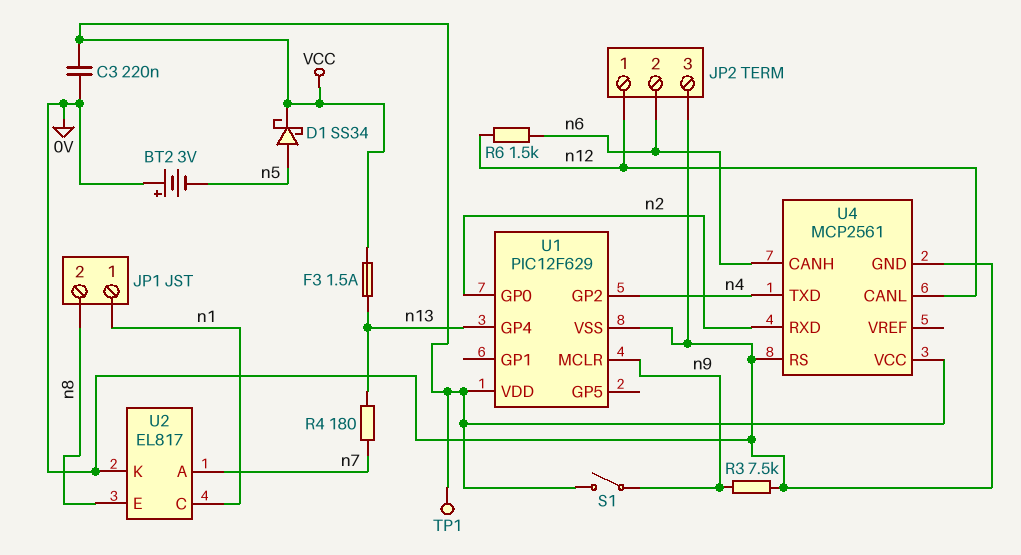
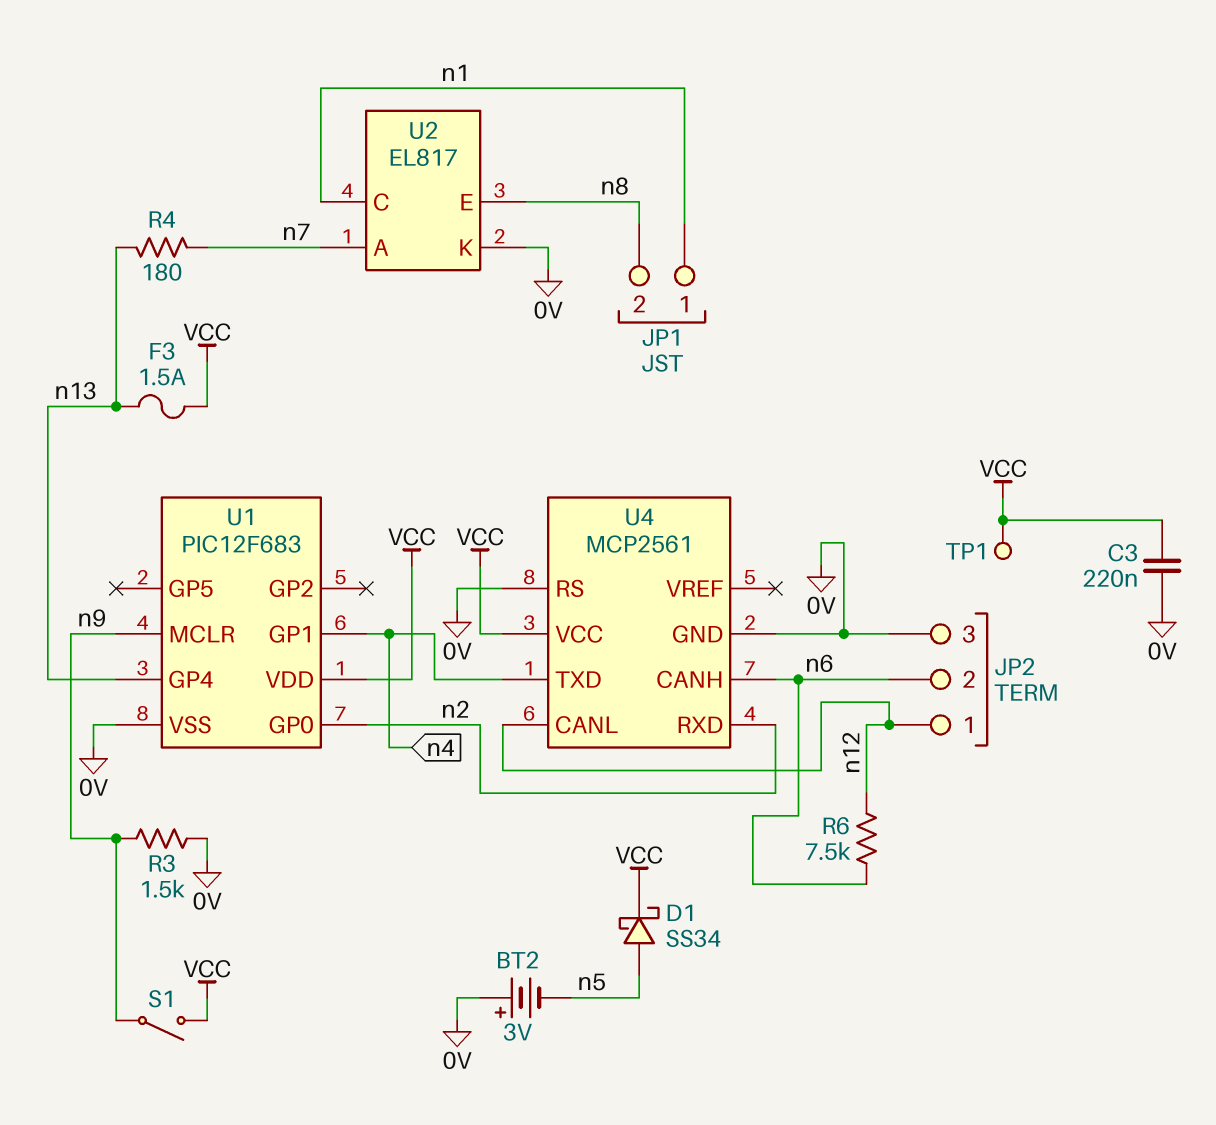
R3: 7.5k (0V, n9) -> 1.5k (0V, n9)
R6: 1.5k (n6, n12) -> 7.5k (n6, n12)
U1: PIC12F629 -> PIC12F683
U1 pin GP1: none -> n4
U1 pin GP2: n4 -> none

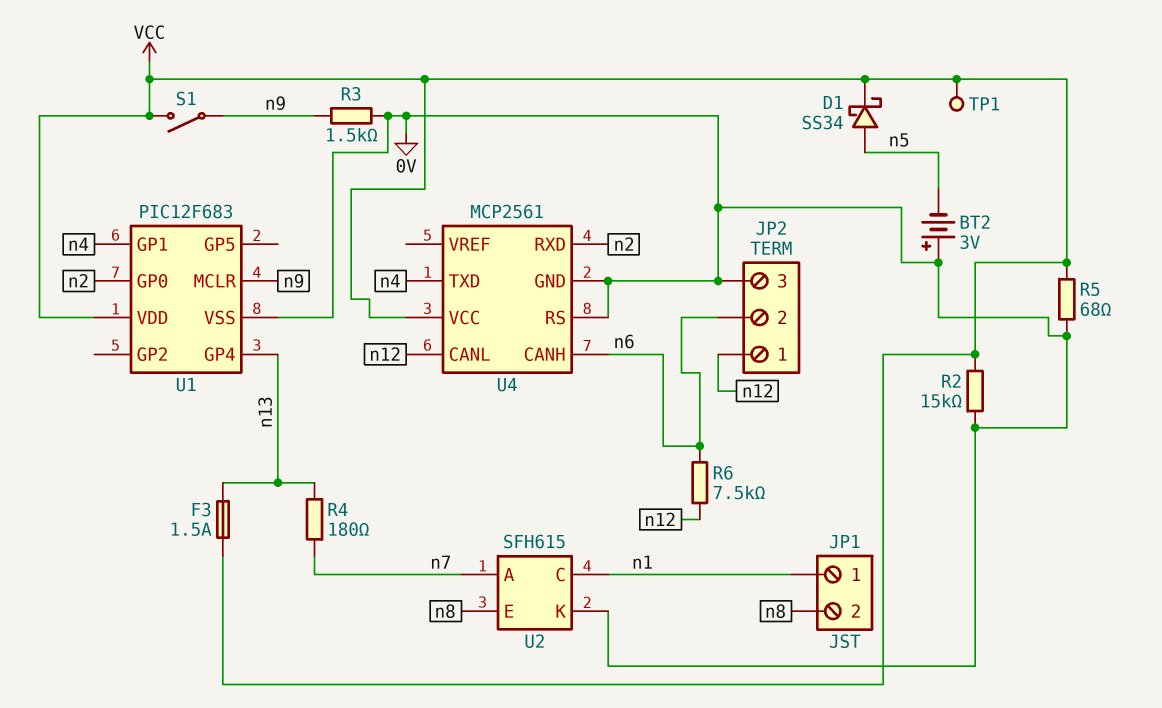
C3: 220nF (0V, VCC) -> none
R2: none -> 15k (0V, VCC)
R5: none -> 68 (0V, VCC)
U2: EL817 -> SFH615

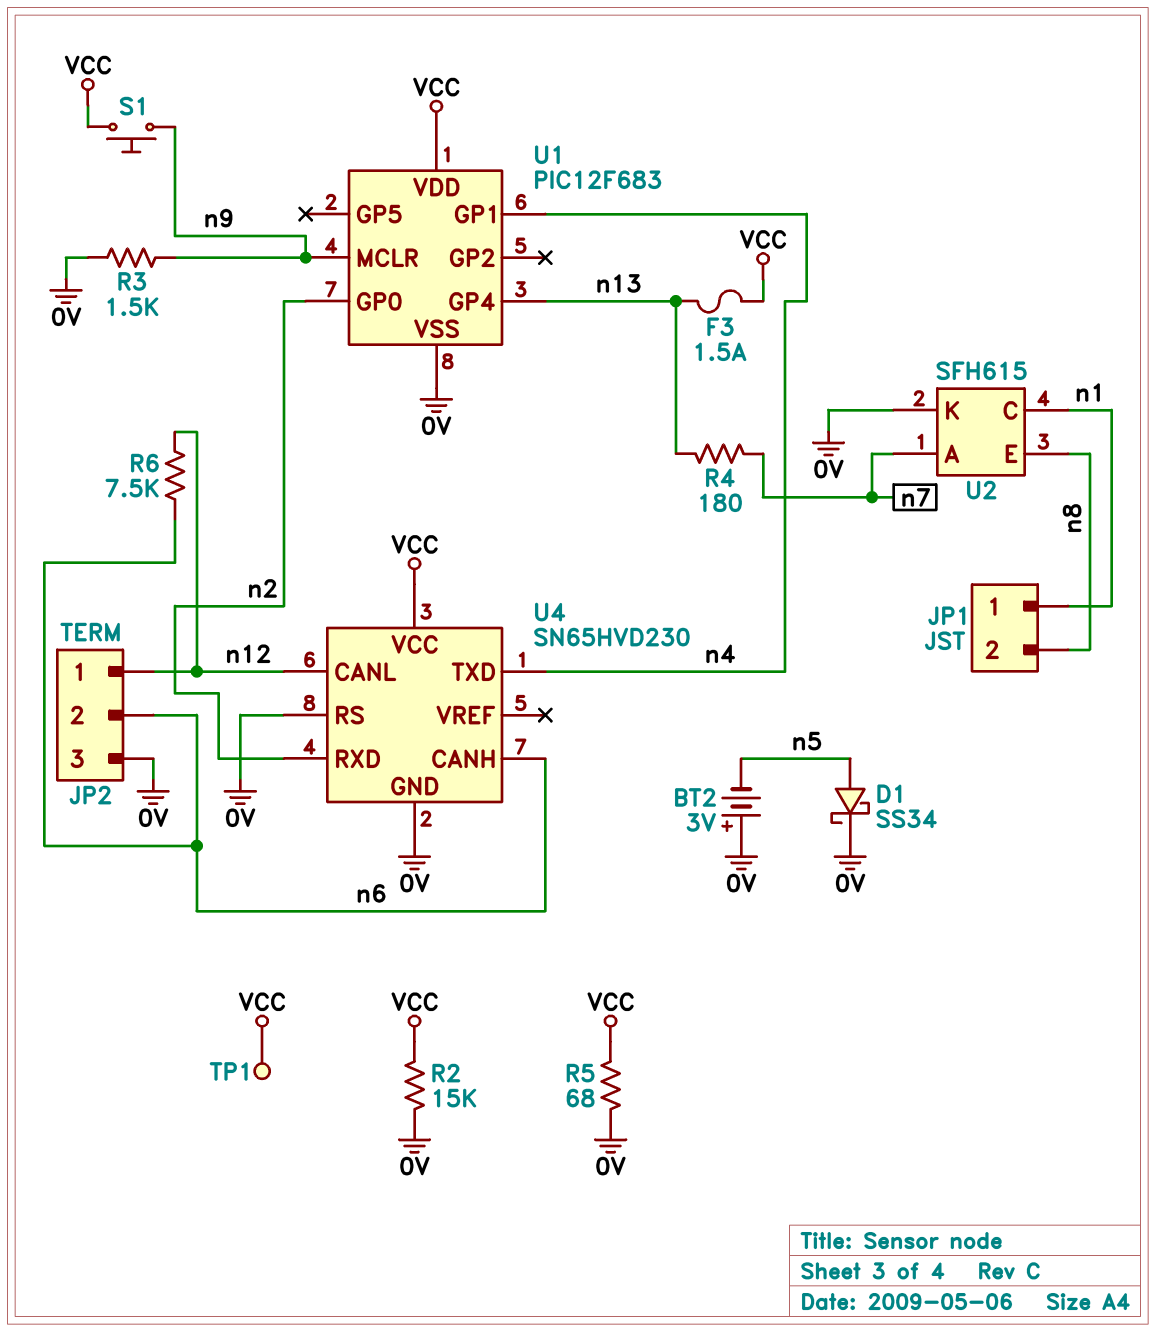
D1: schottky SS34 (A n5, K VCC) -> schottky SS34 (A n5, K 0V)
S1: switch (VCC, n9) -> button (VCC, n9)
U4: MCP2561 -> SN65HVD230

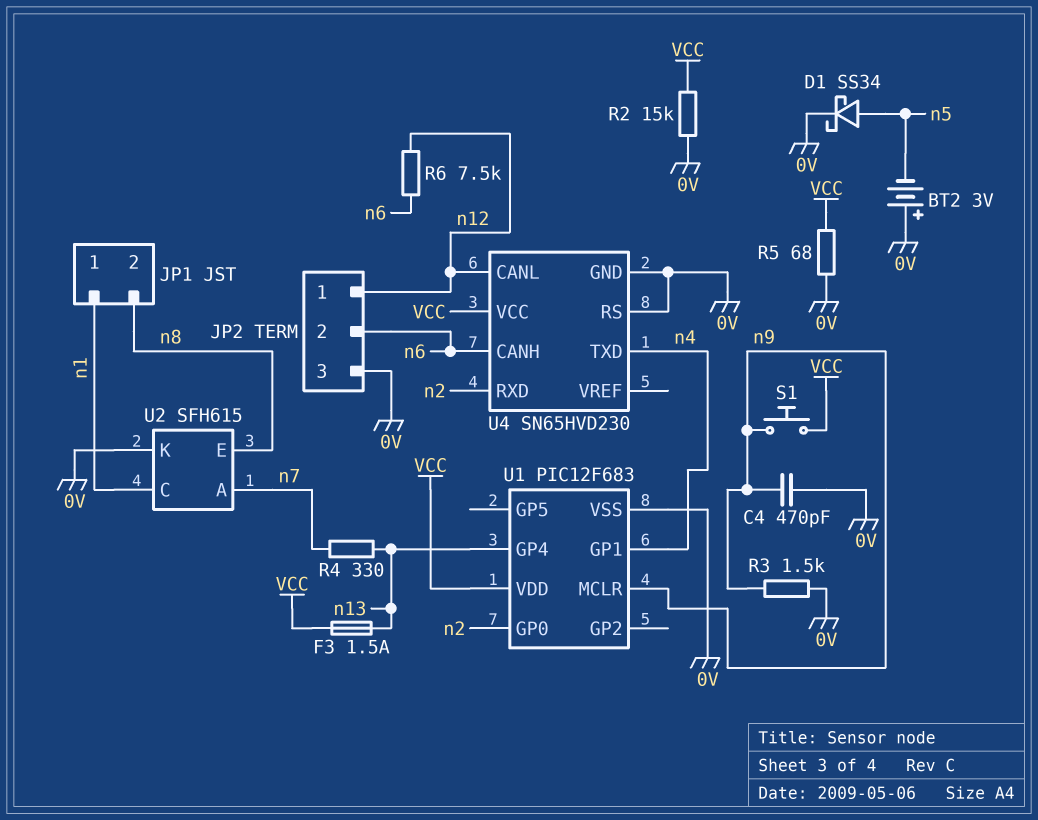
C4: none -> 470pF (0V, n9)
R4: 180 (n7, n13) -> 330 (n7, n13)
TP1: test point (VCC) -> none

